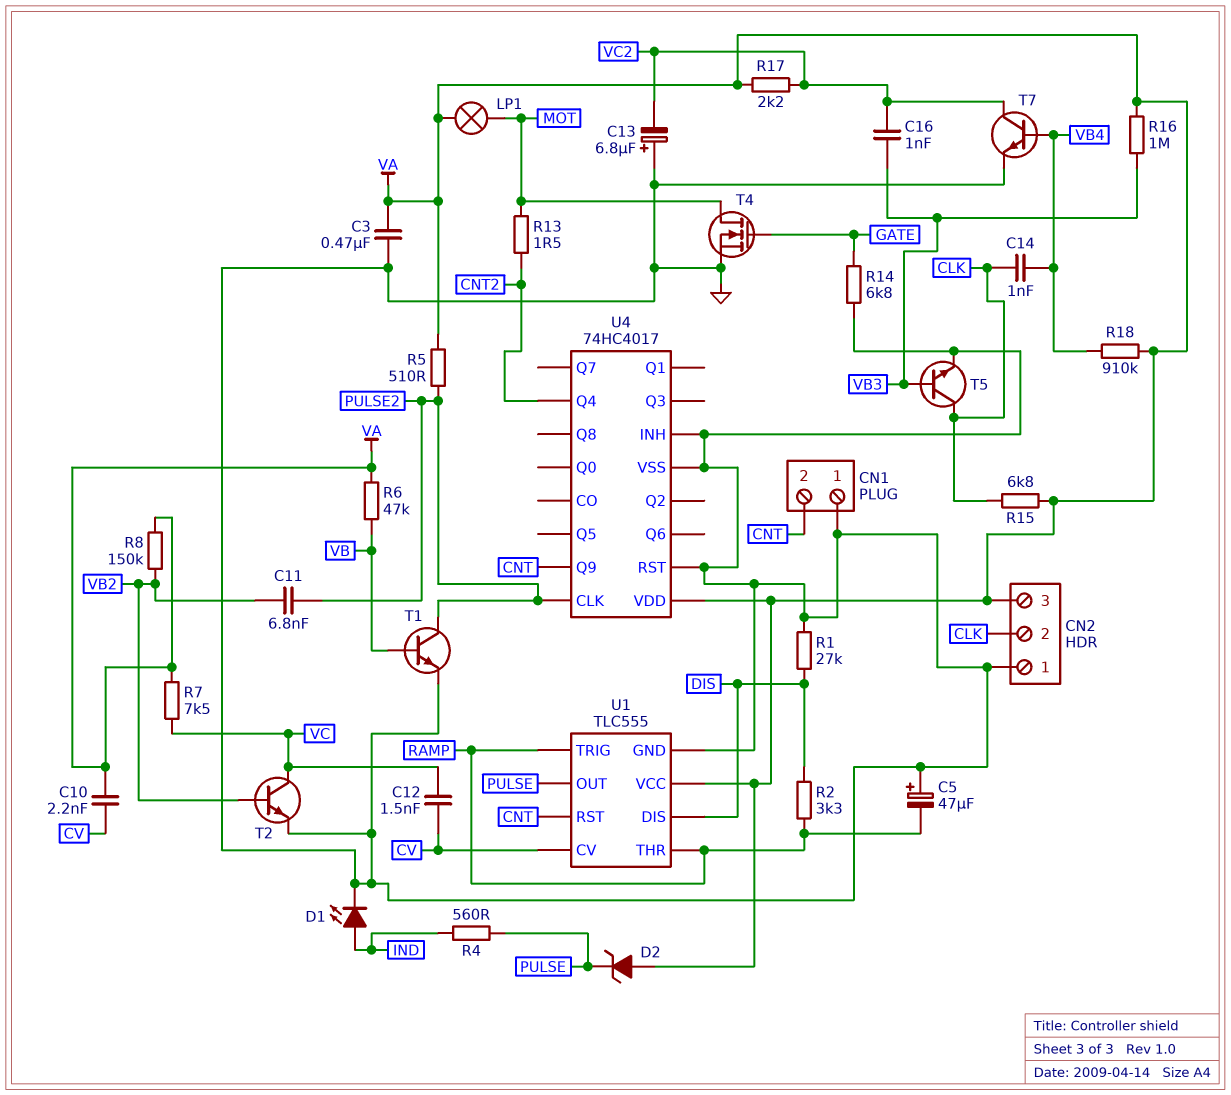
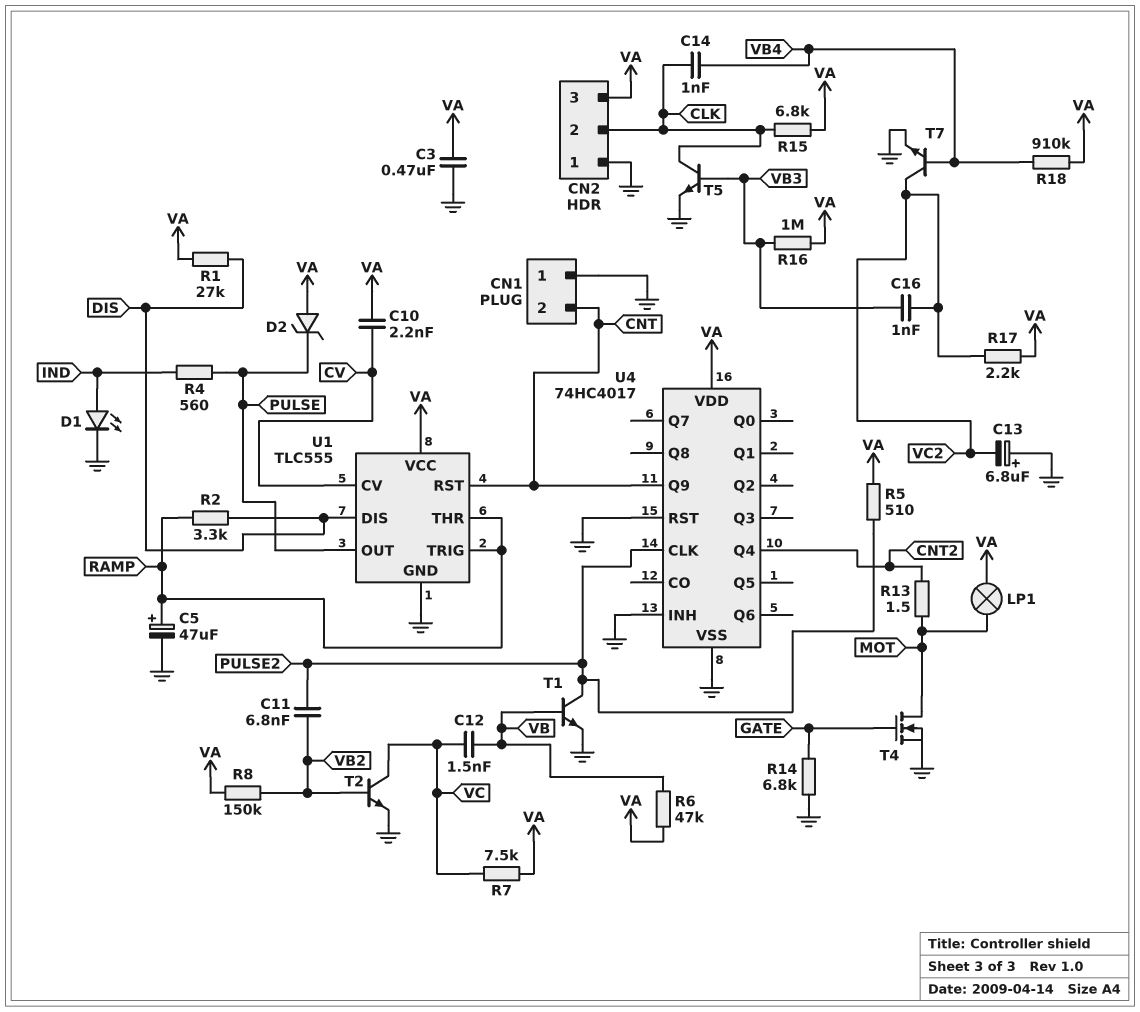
C5: 47uF (plus GND, minus RAMP) -> 47uF (plus RAMP, minus GND)
C12: 1.5nF (CV, VC) -> 1.5nF (VB, VC)
R1: 27k (DIS, GND) -> 27k (DIS, VA)

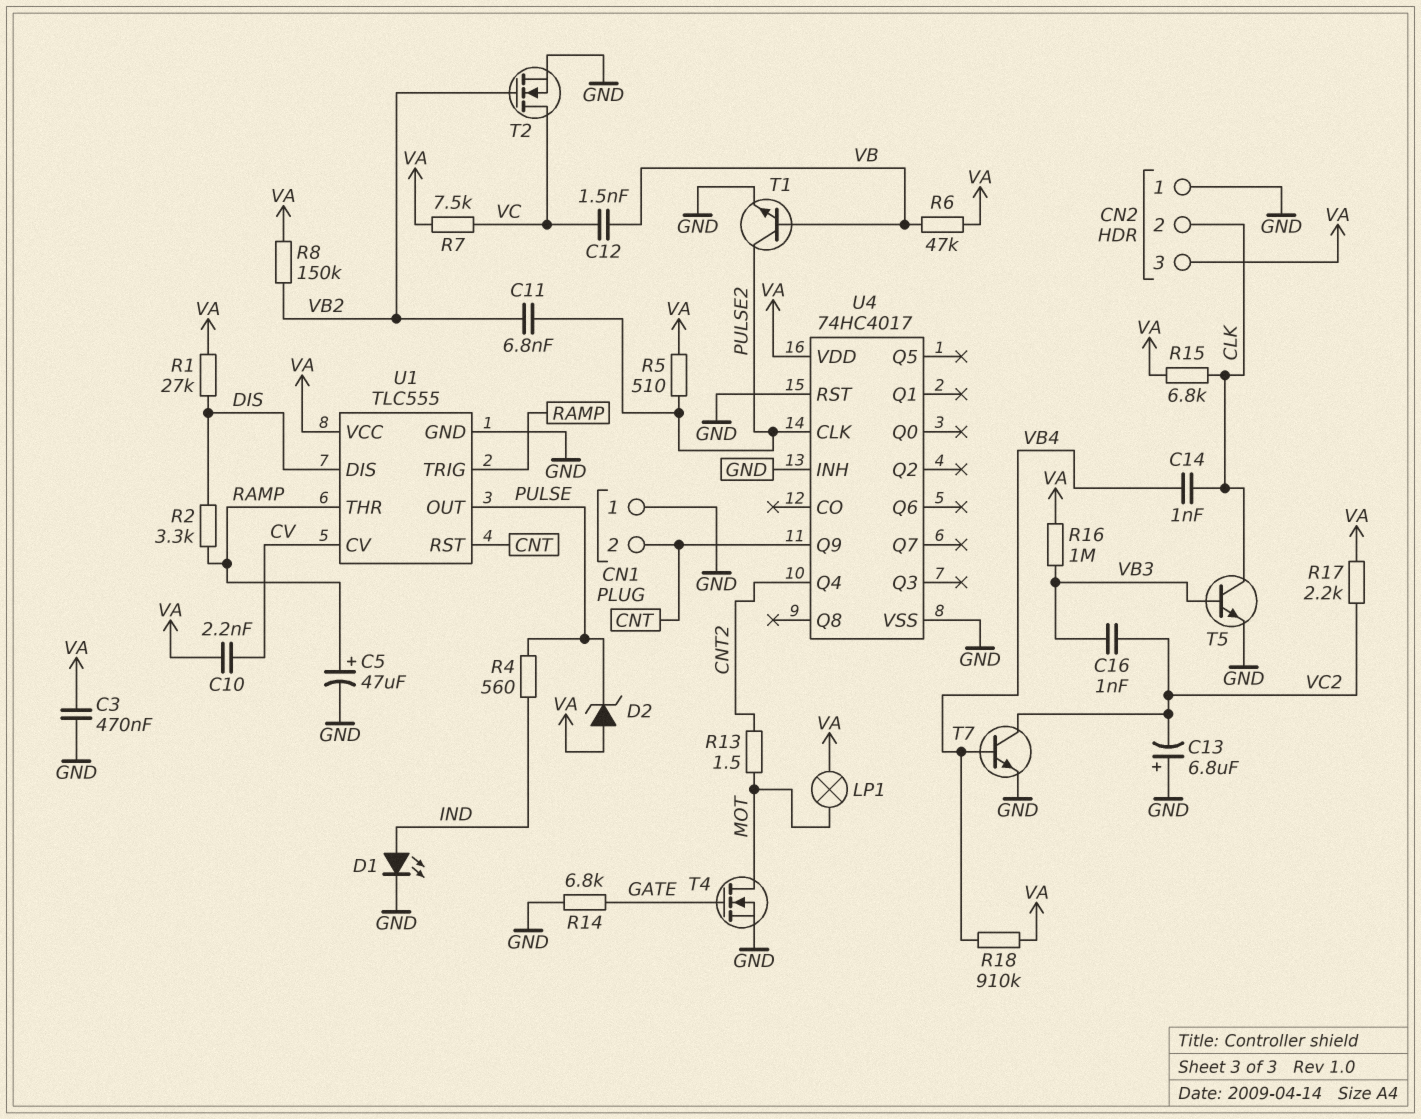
T2: NPN (B VB2, C VC, E GND) -> NMOS (G VB2, D VC, S GND)

